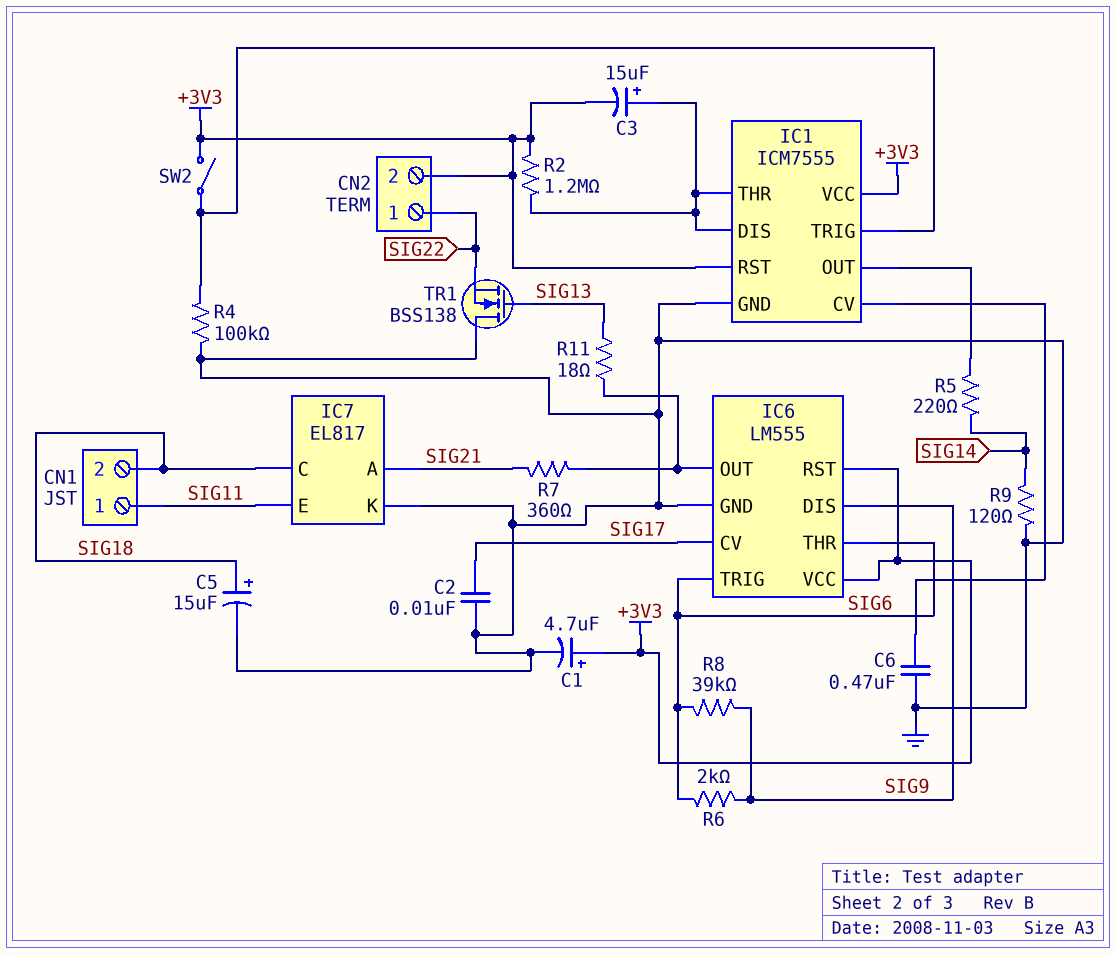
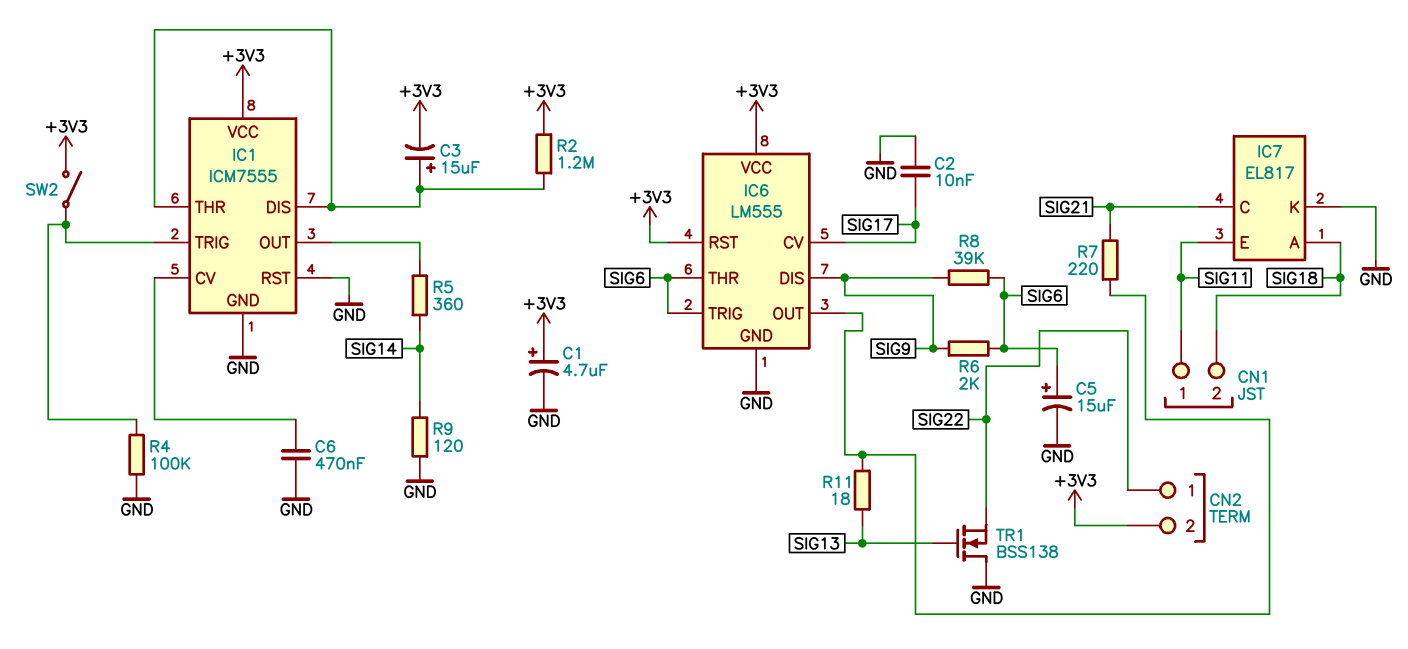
C5: 15uF (plus SIG18, minus GND) -> 15uF (plus SIG6, minus GND)
IC1 pin RST: +3V3 -> GND
IC7 pin A: SIG21 -> SIG18
IC7 pin C: SIG18 -> SIG21
R5: 220 (IC1/OUT, SIG14) -> 360 (IC1/OUT, SIG14)
R7: 360 (IC6/OUT, SIG21) -> 220 (IC6/OUT, SIG21)

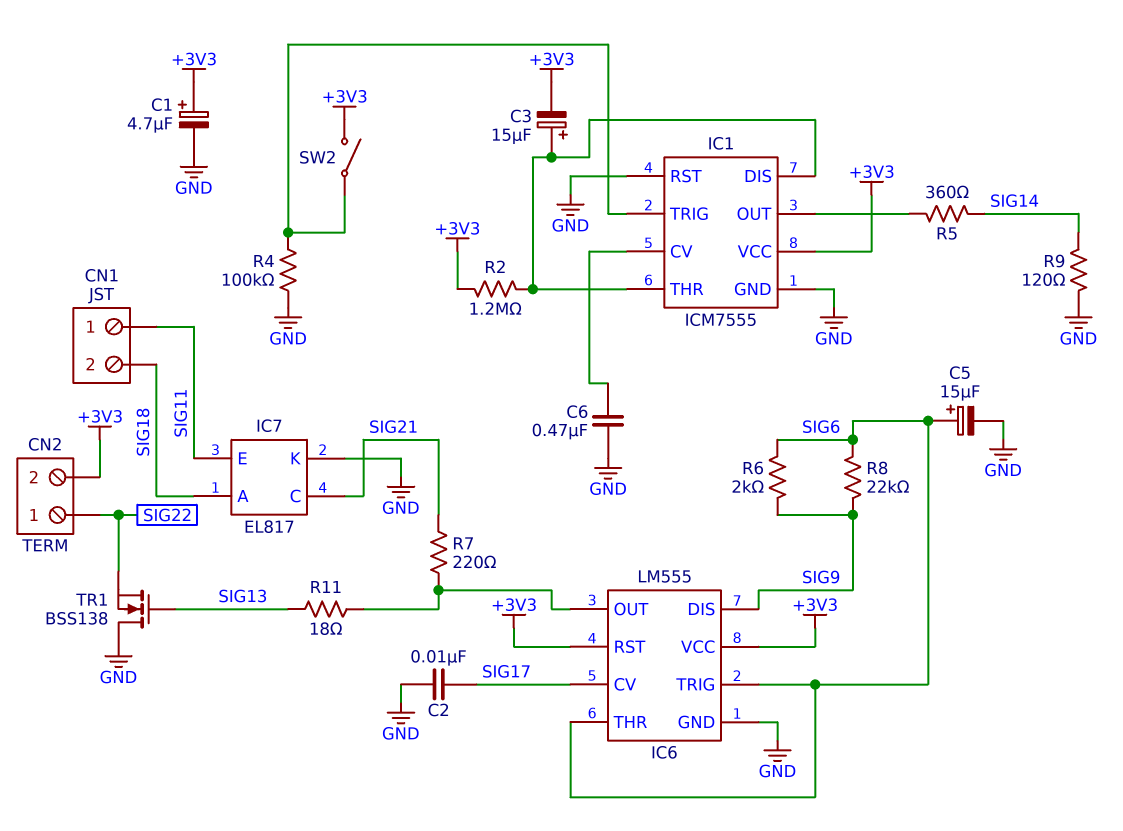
R8: 39k (SIG6, SIG9) -> 22k (SIG6, SIG9)

